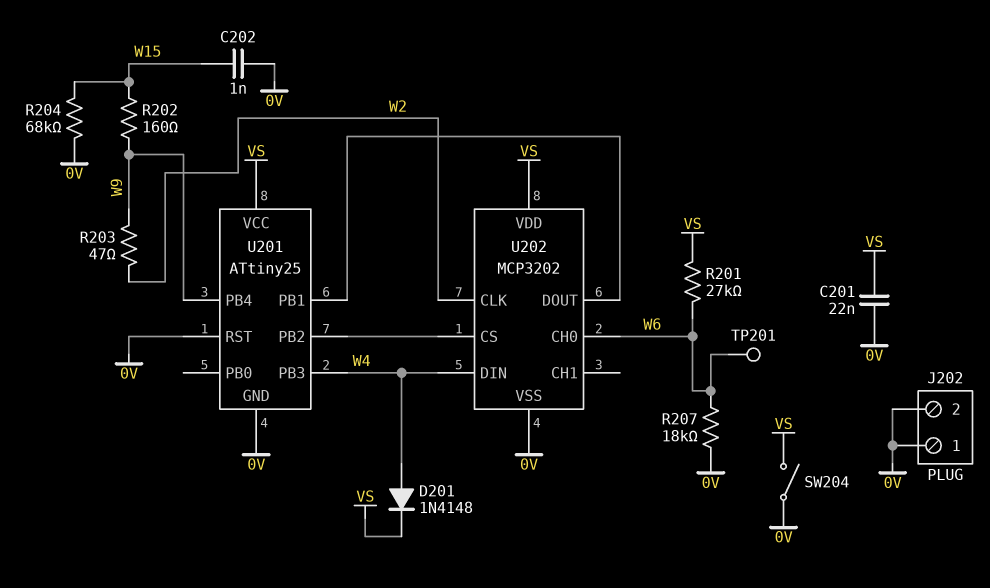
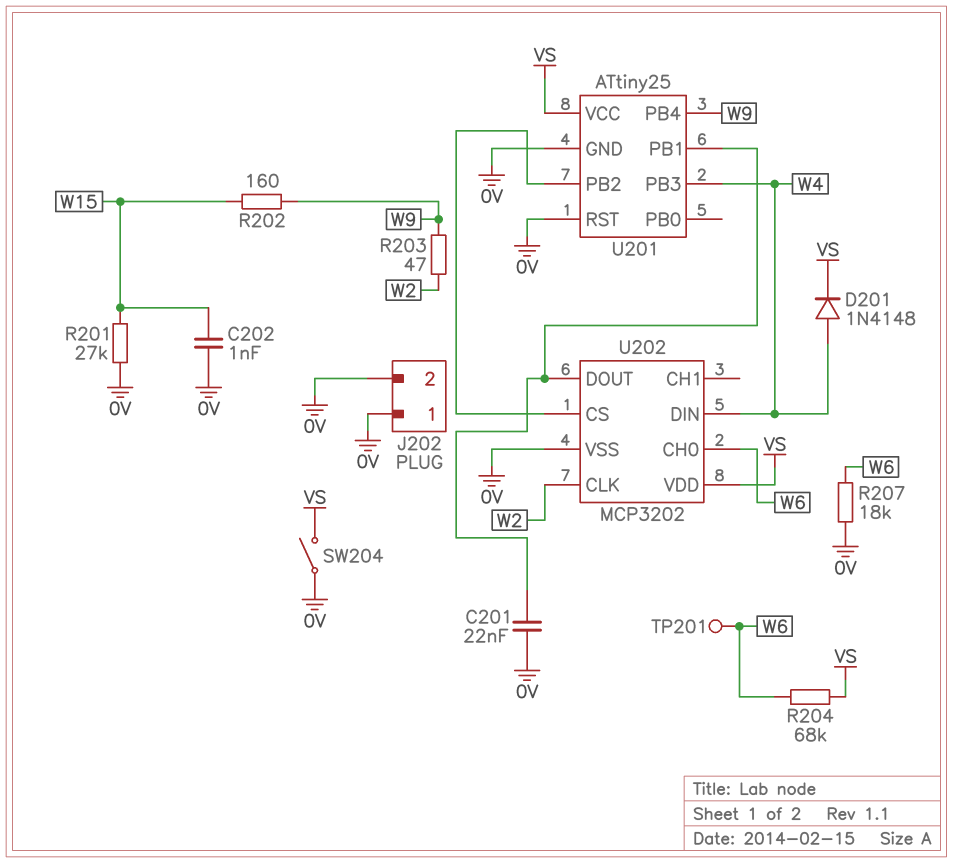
C201: 22nF (0V, VS) -> 22nF (0V, U201/PB1)
R201: 27k (VS, W6) -> 27k (0V, W15)
R204: 68k (0V, W15) -> 68k (VS, W6)

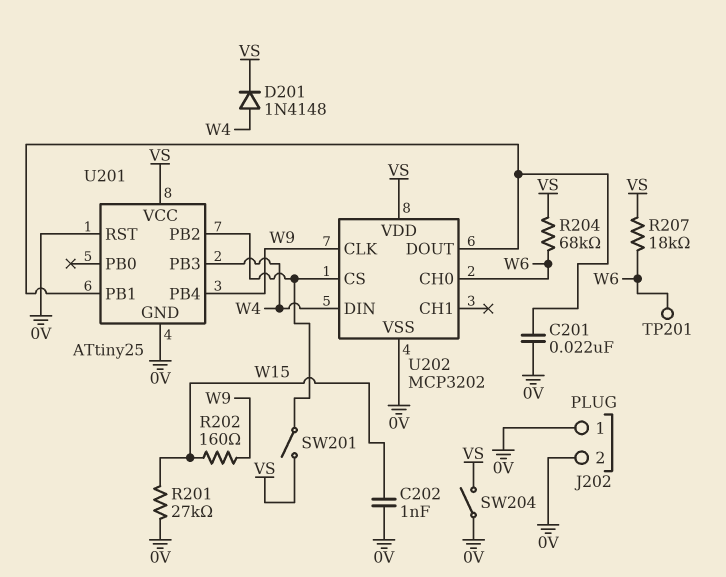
R203: 47 (W2, W9) -> none
R207: 18k (0V, W6) -> 18k (VS, W6)
SW201: none -> switch (U201/PB2, VS)
U202 pin CLK: W2 -> W9

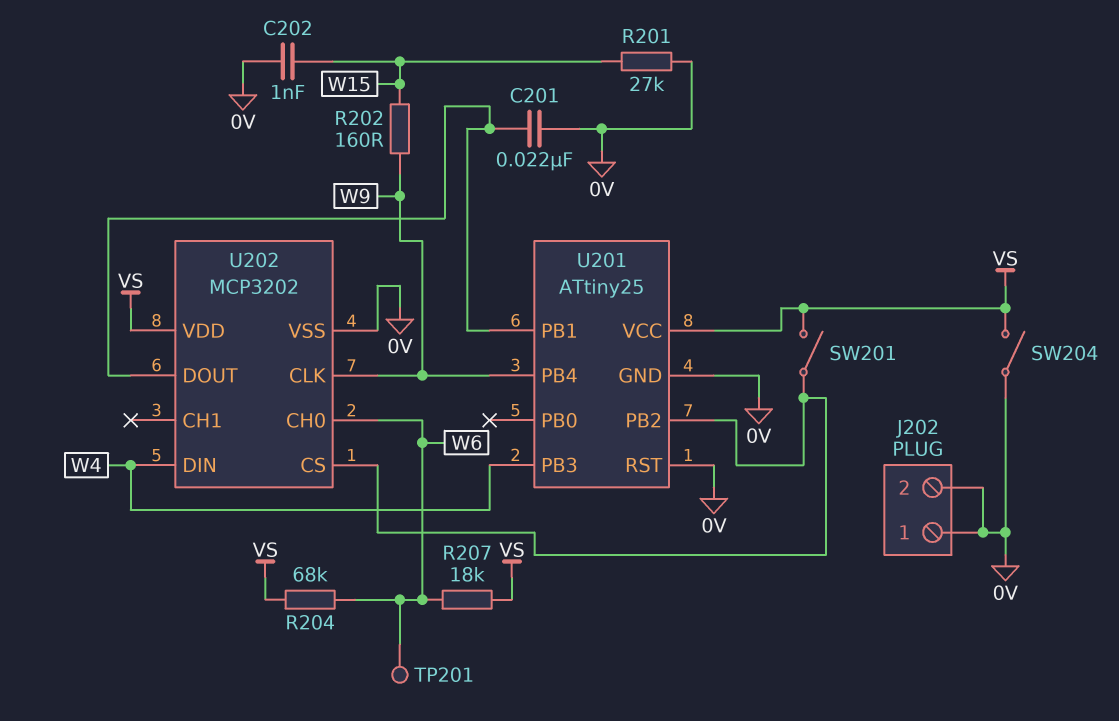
D201: diode 1N4148 (A W4, K VS) -> none

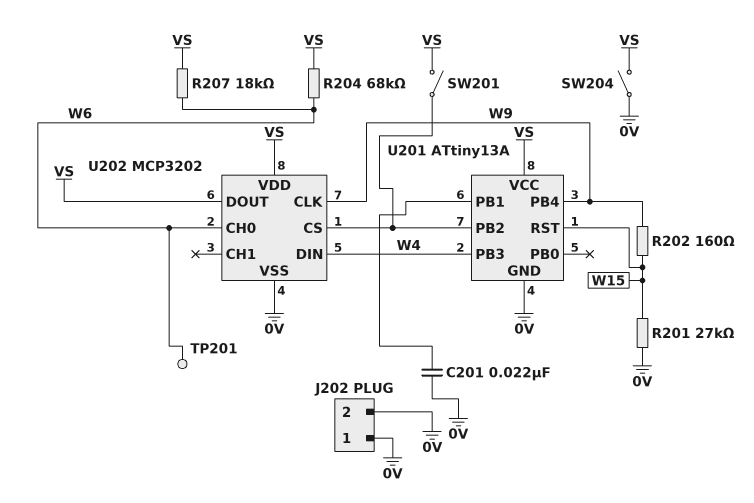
C202: 1nF (0V, W15) -> none
U201: ATtiny25 -> ATtiny13A
U201 pin RST: 0V -> W15
U202 pin DOUT: U201/PB1 -> VS

